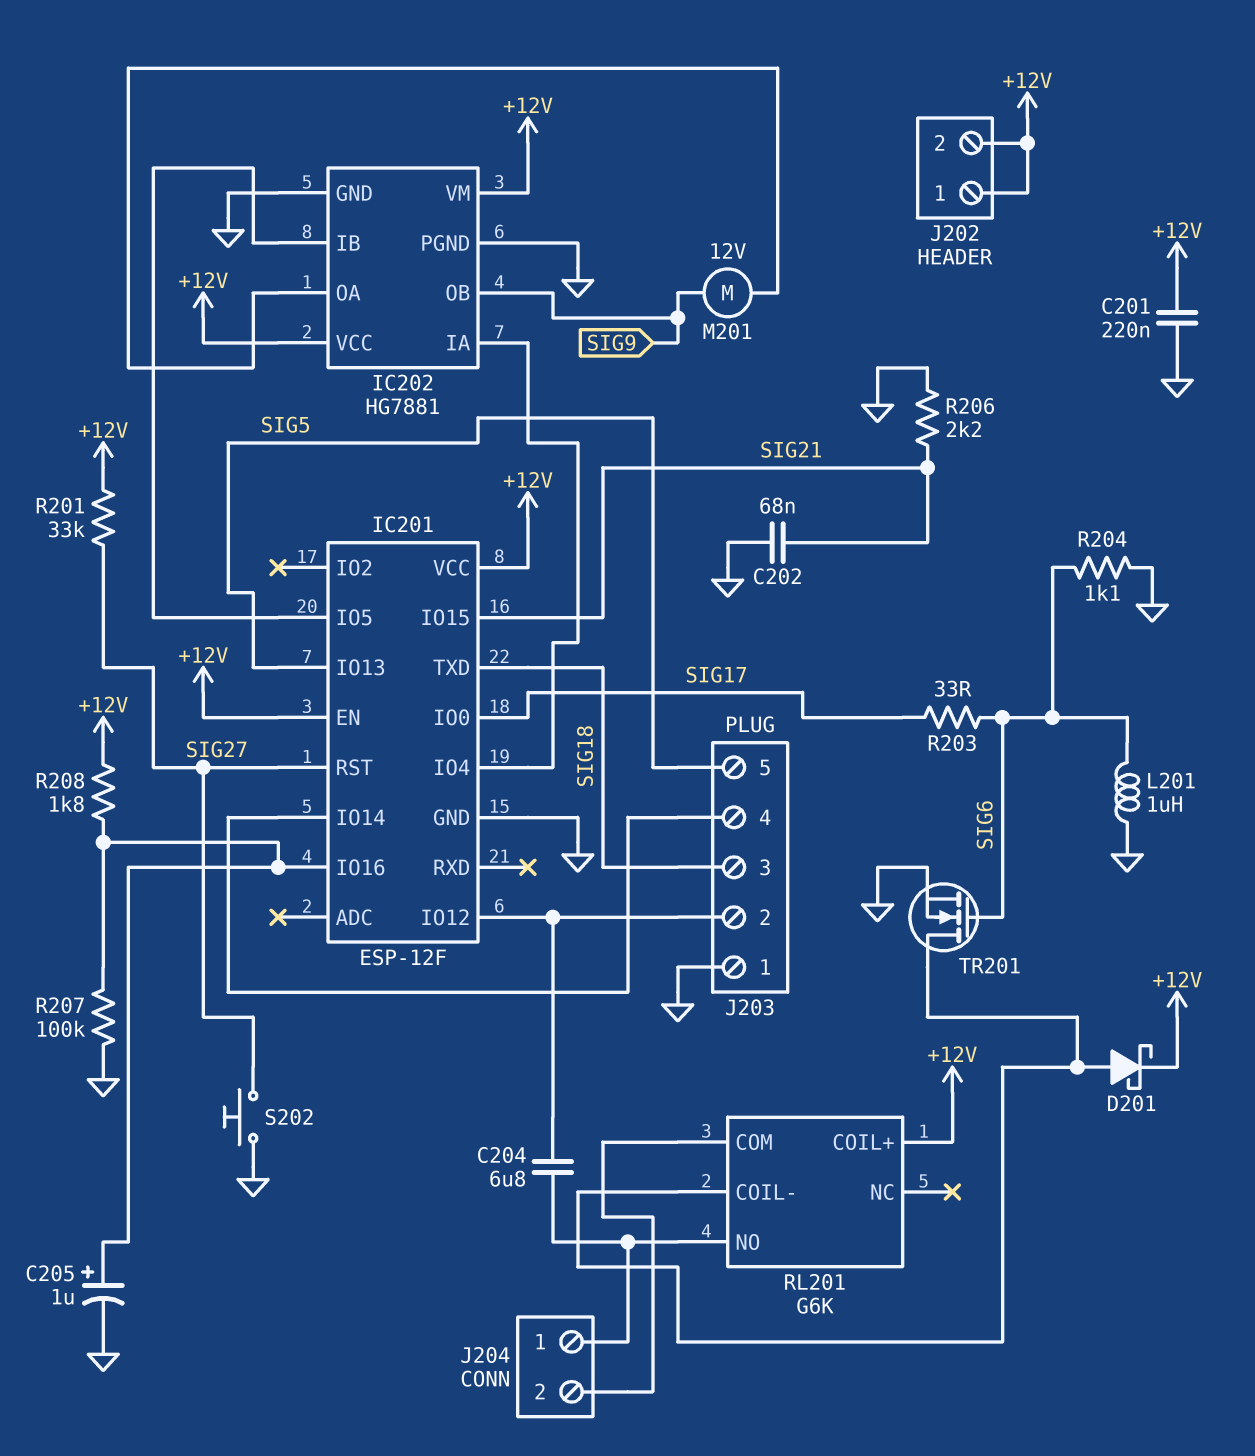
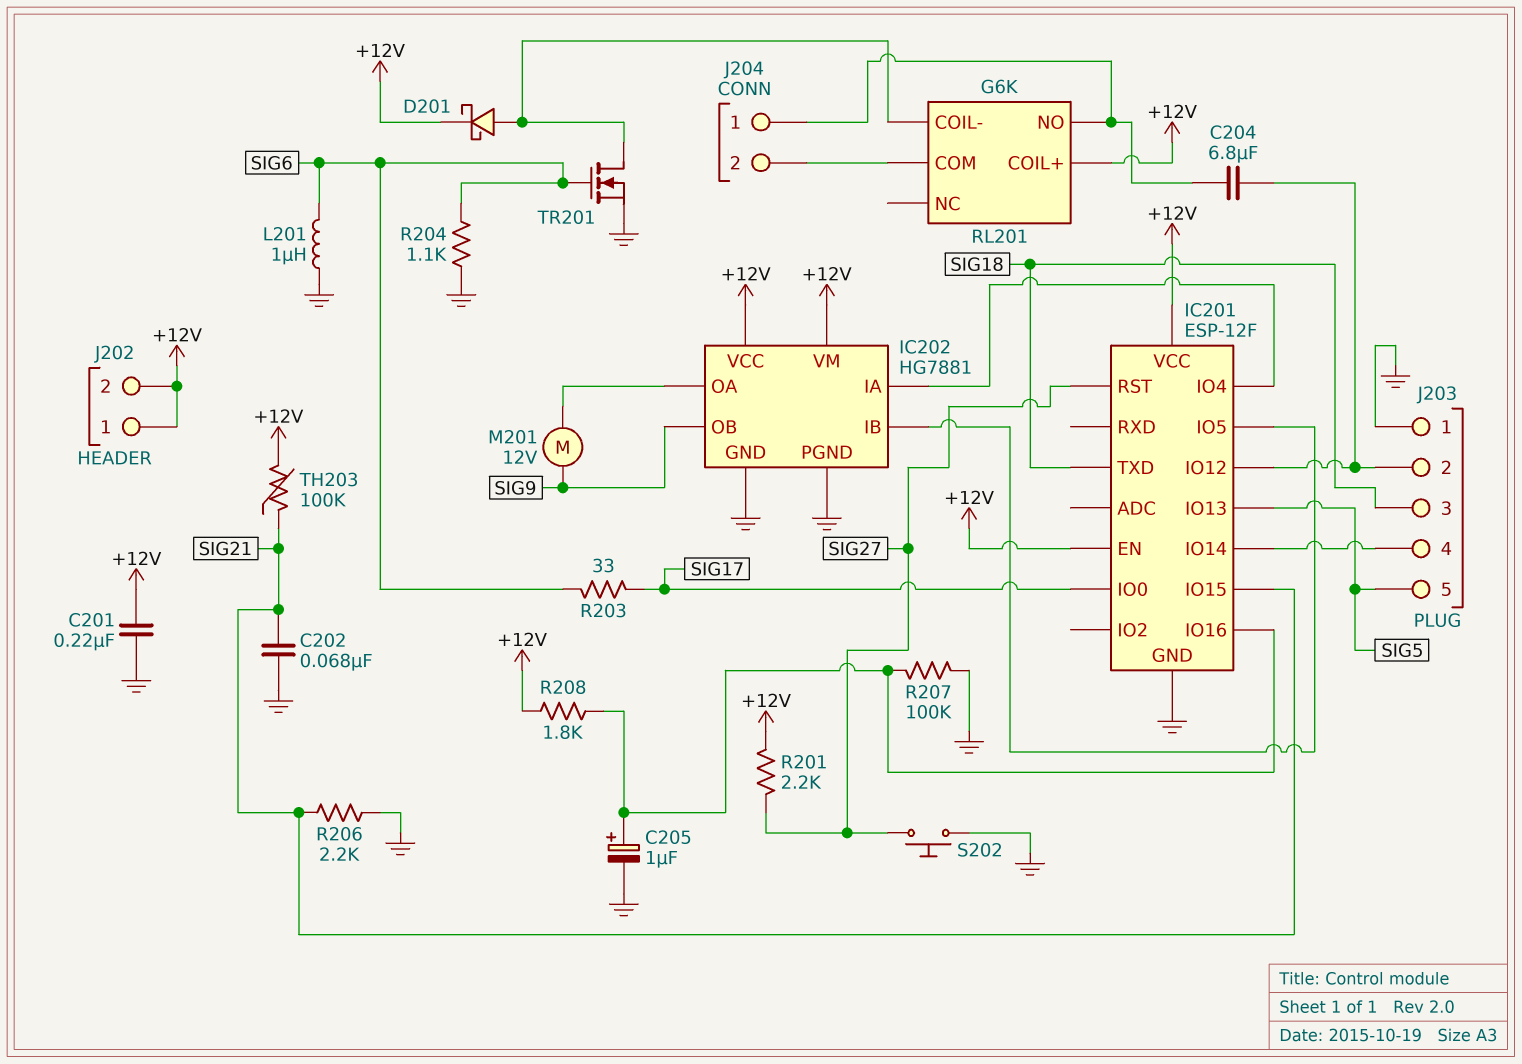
R201: 33k (+12V, SIG27) -> 2.2k (+12V, SIG27)
TH203: none -> 100k (+12V, SIG21)

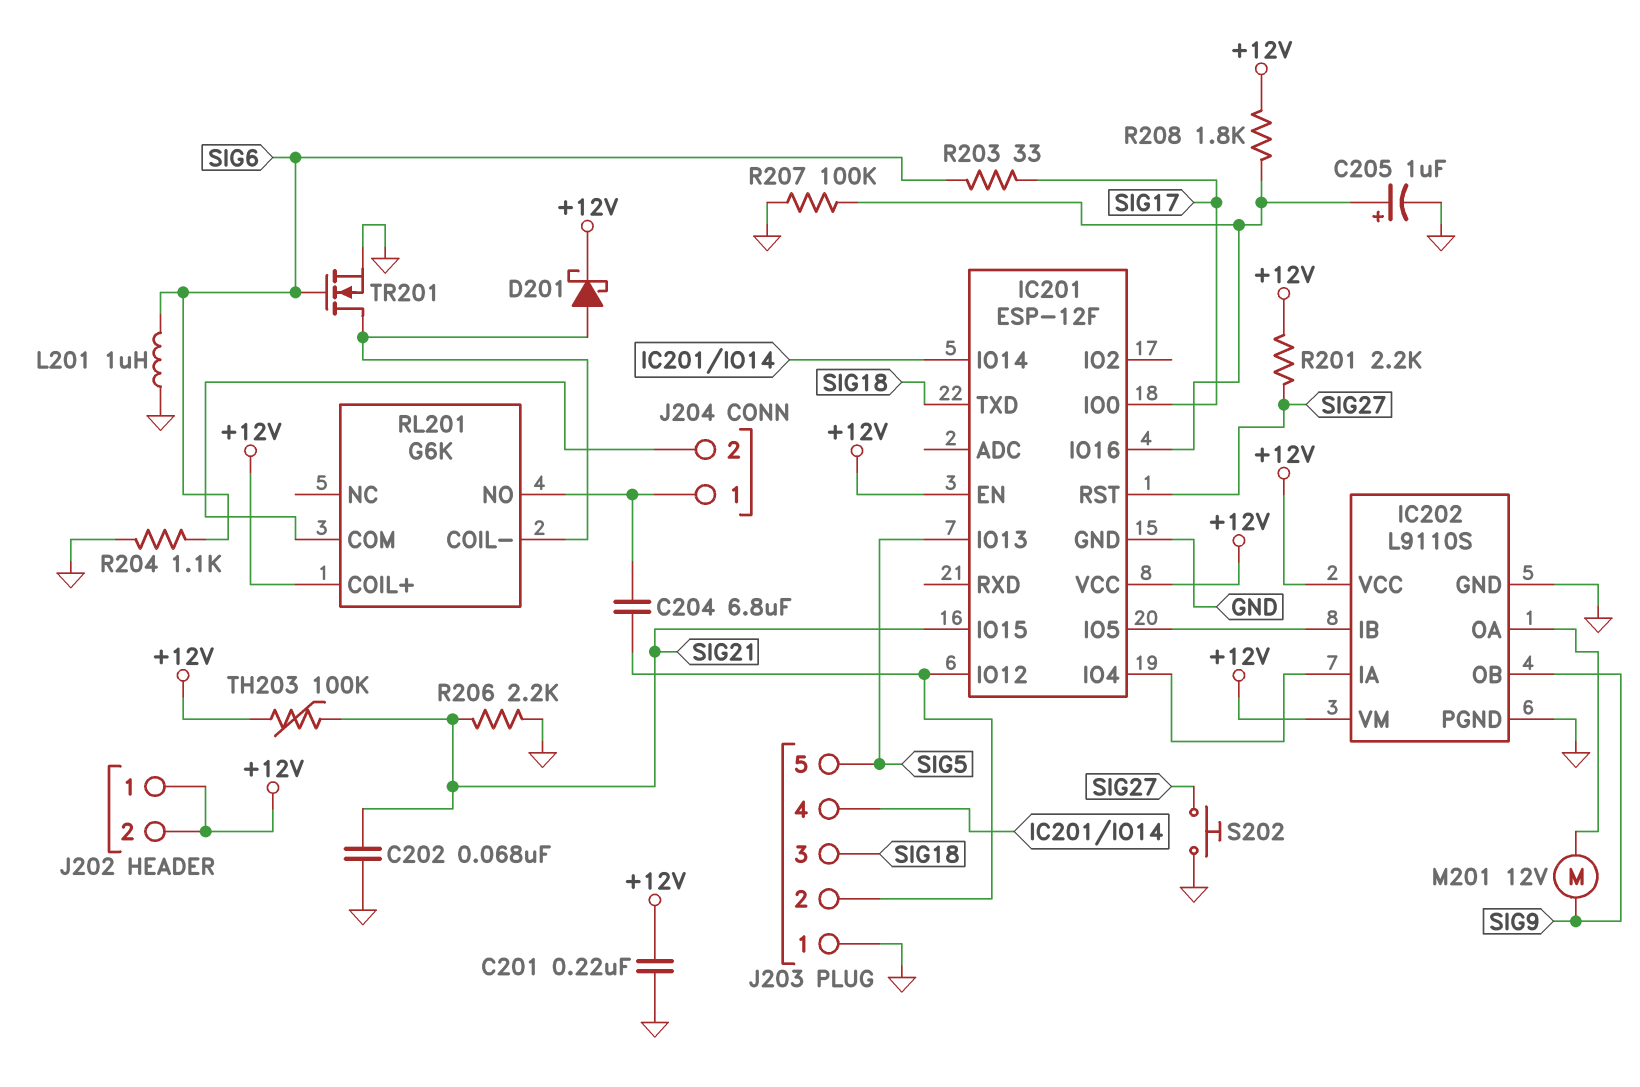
IC202: HG7881 -> L9110S

